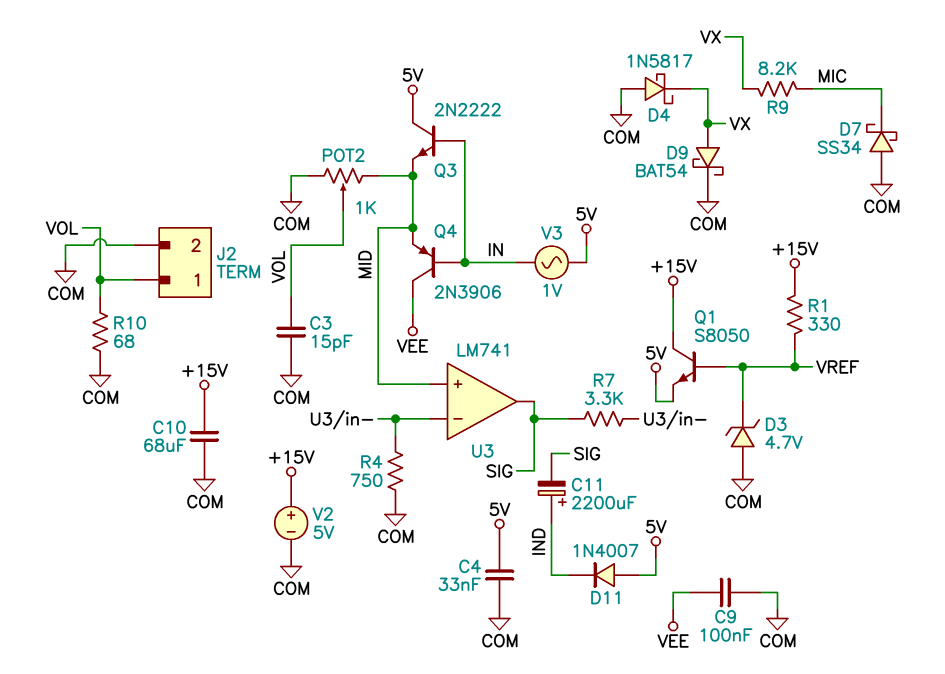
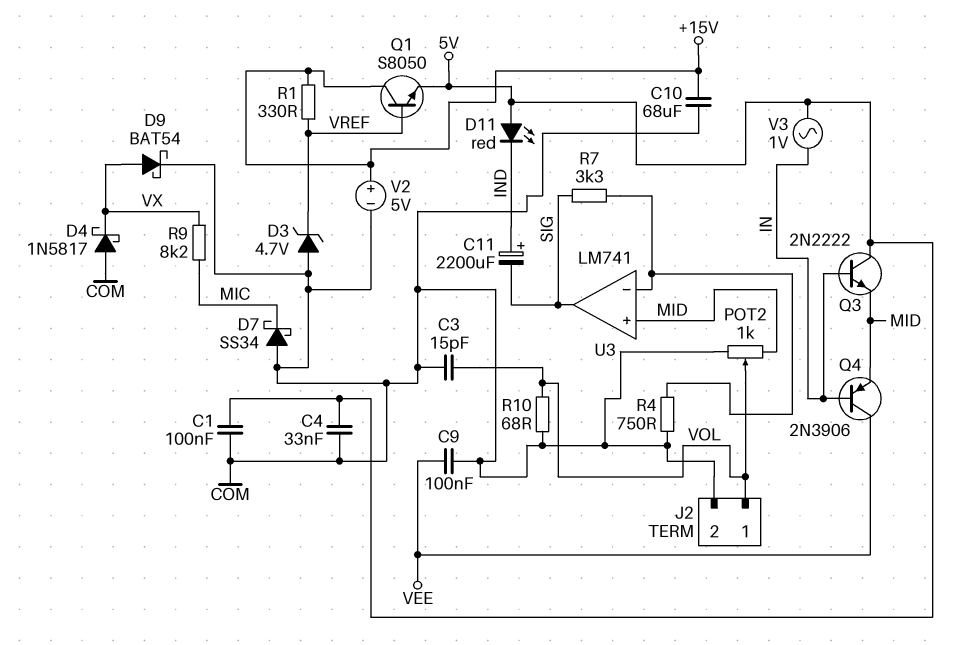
C1: none -> 100nF (5V, COM)
D11: diode 1N4007 (A 5V, K IND) -> LED red (A 5V, K IND)

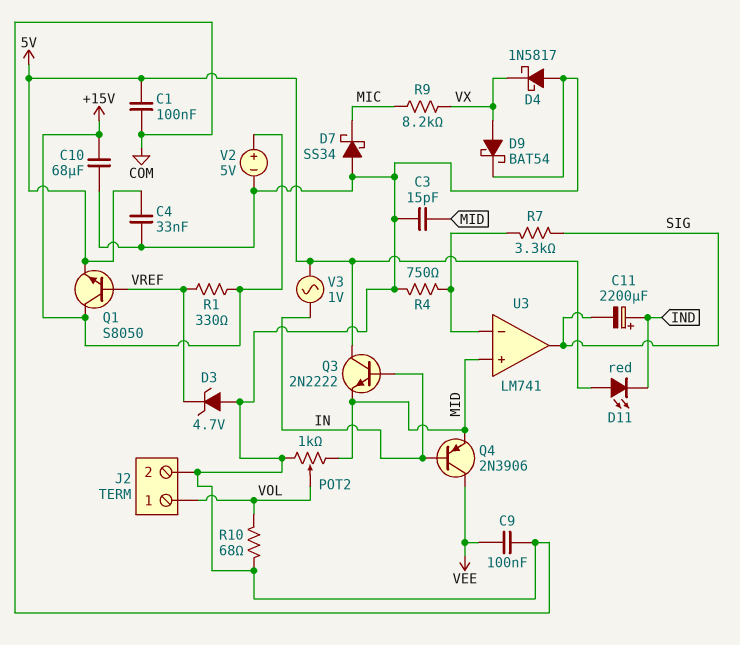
C3: 15pF (COM, VOL) -> 15pF (COM, MID)

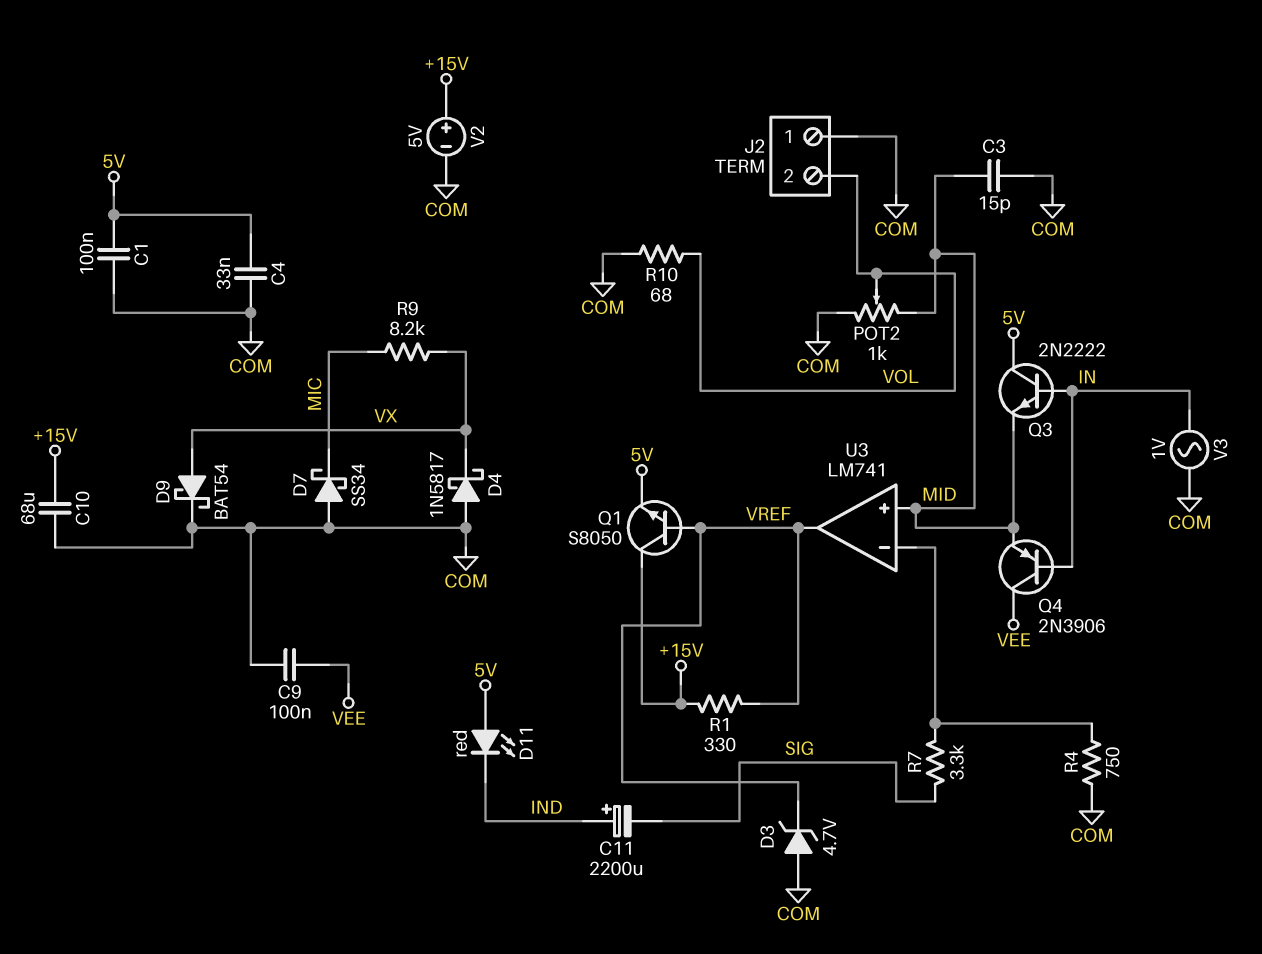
J2 pin 1: VOL -> COM
J2 pin 2: COM -> VOL
U3 pin out: SIG -> VREF
V3: AC 1V (5V, IN) -> AC 1V (COM, IN)

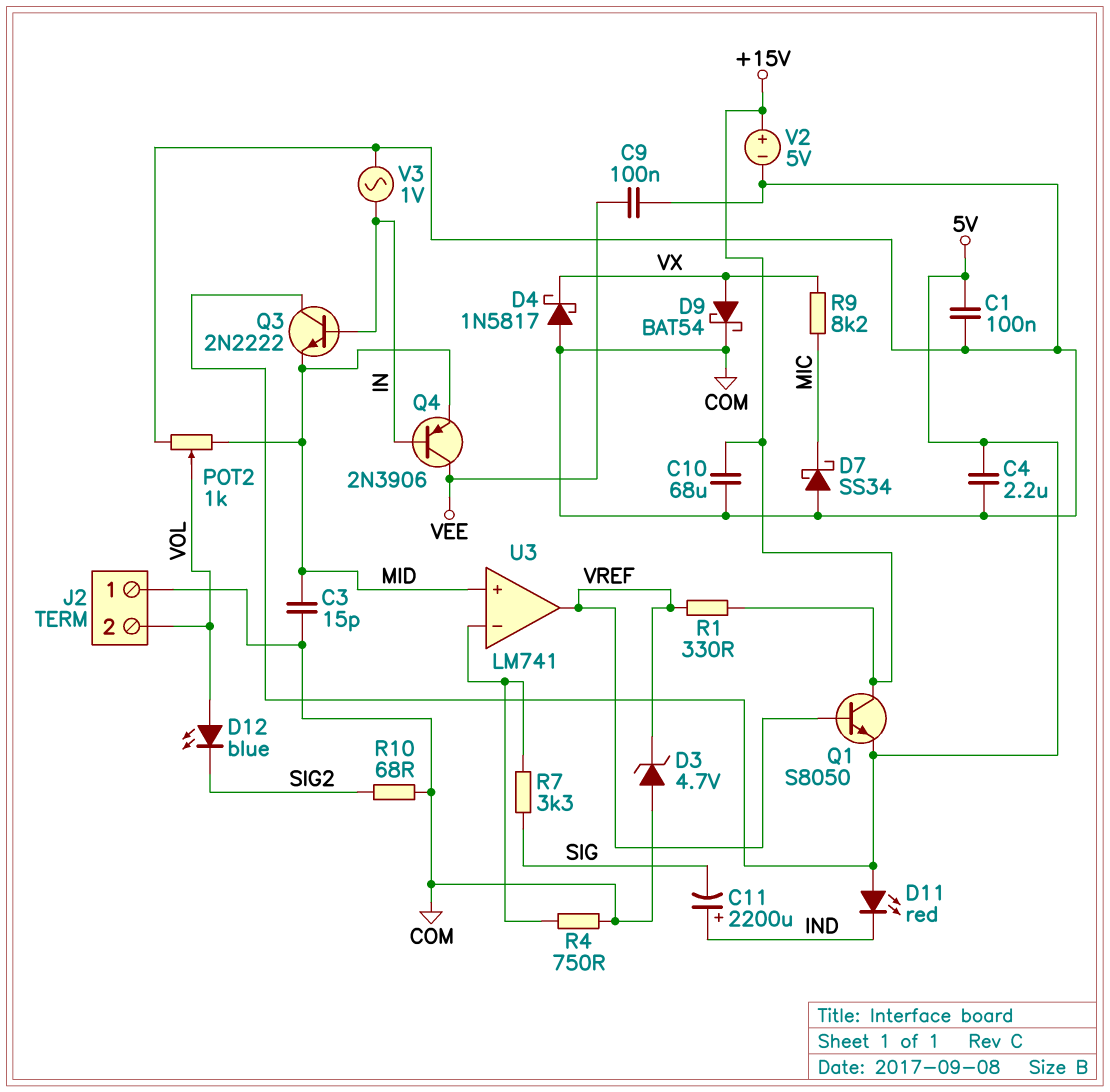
C4: 33nF (5V, COM) -> 2.2uF (5V, COM)
D12: none -> LED blue (A VOL, K SIG2)
R10: 68 (COM, VOL) -> 68 (COM, SIG2)

